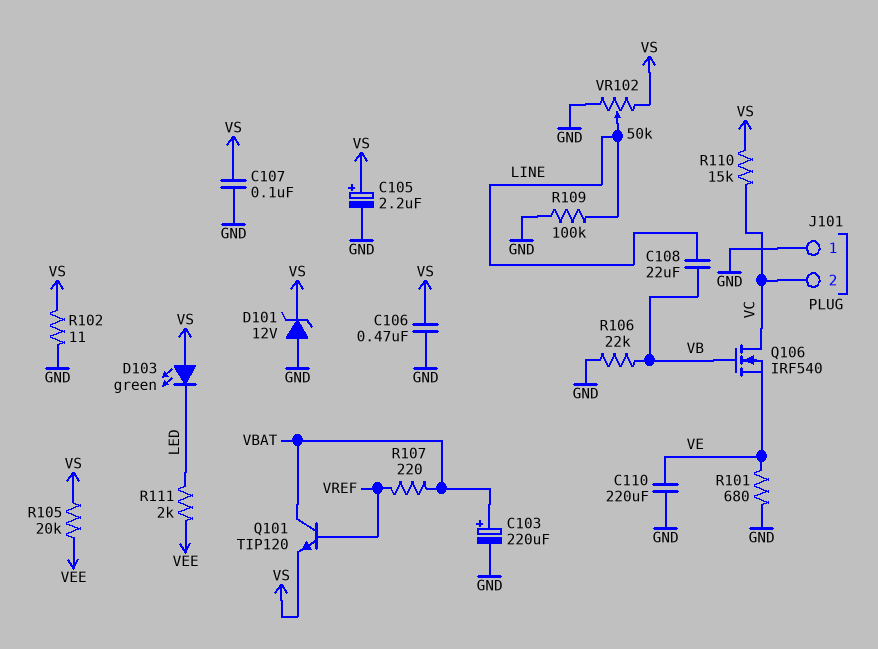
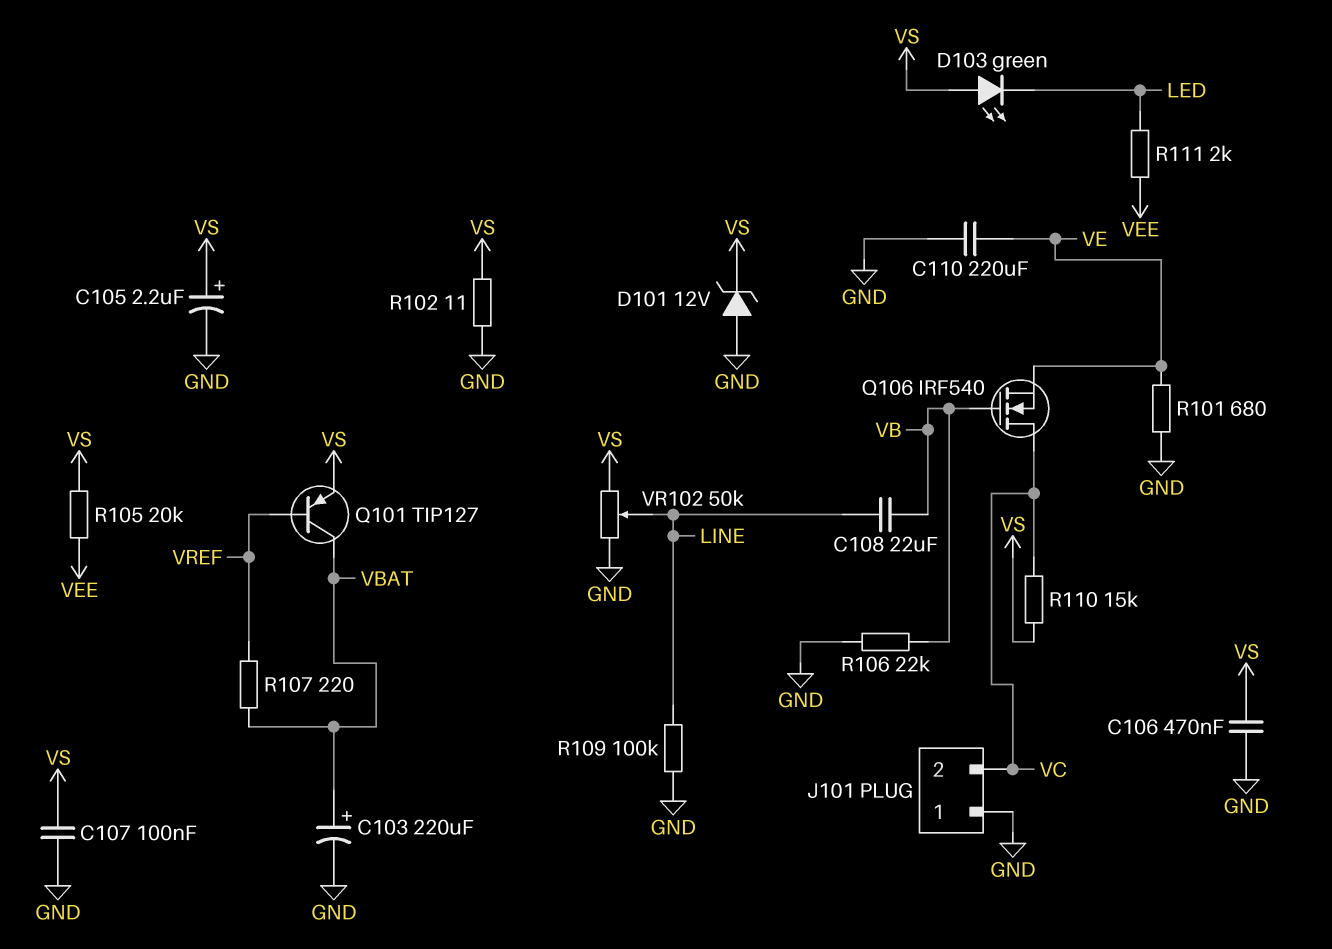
Q101: NPN TIP120 (B VREF, C VBAT, E VS) -> PNP TIP127 (B VREF, C VBAT, E VS)

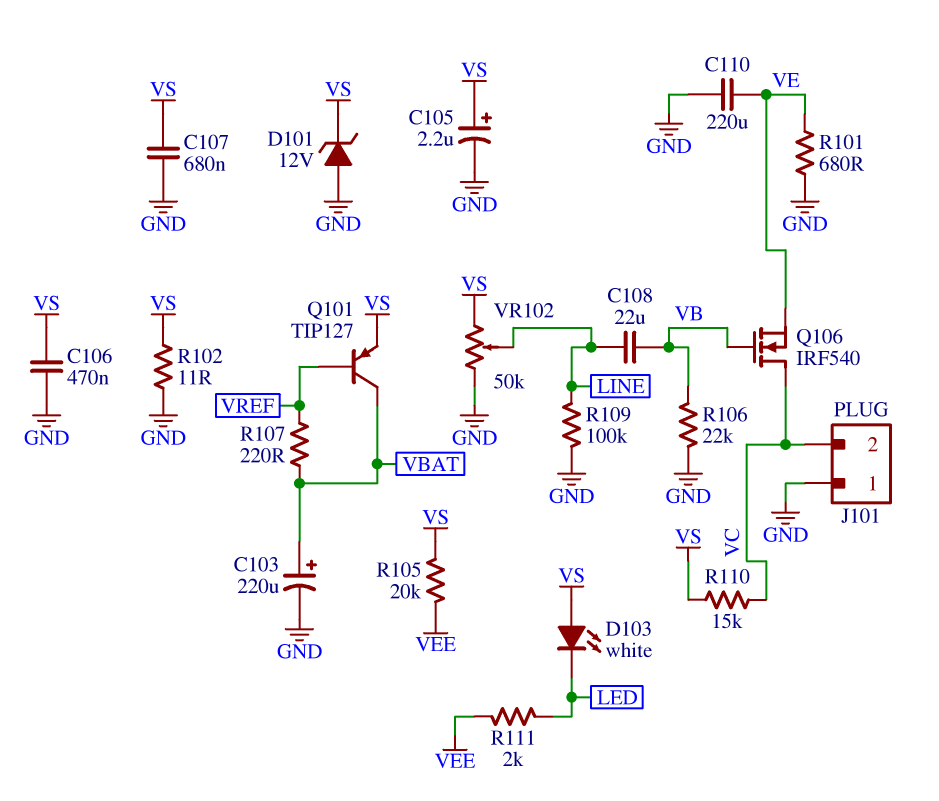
C107: 100nF (GND, VS) -> 680nF (GND, VS)
D103: LED green (A VS, K LED) -> LED white (A VS, K LED)

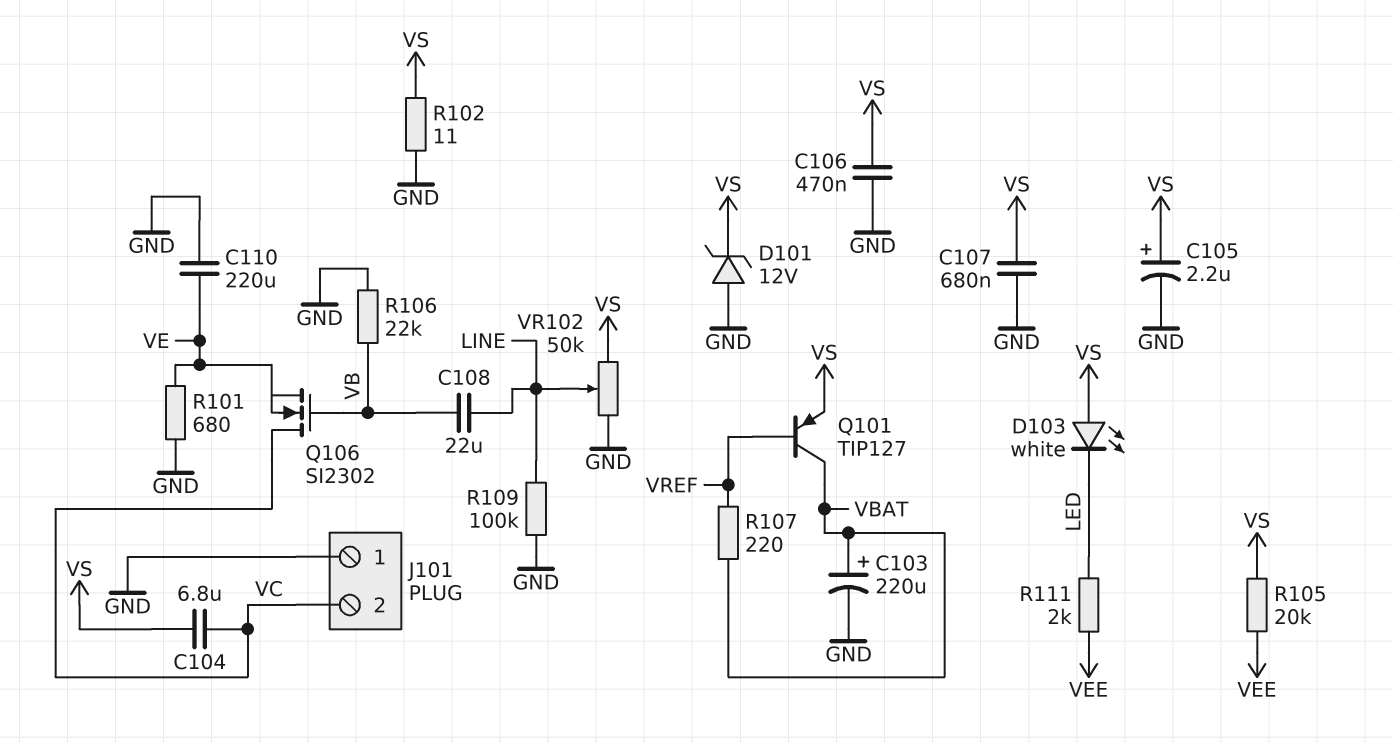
C104: none -> 6.8uF (VC, VS)
Q106: NMOS IRF540 (G VB, D VC, S VE) -> NMOS SI2302 (G VB, D VC, S VE)
R110: 15k (VC, VS) -> none

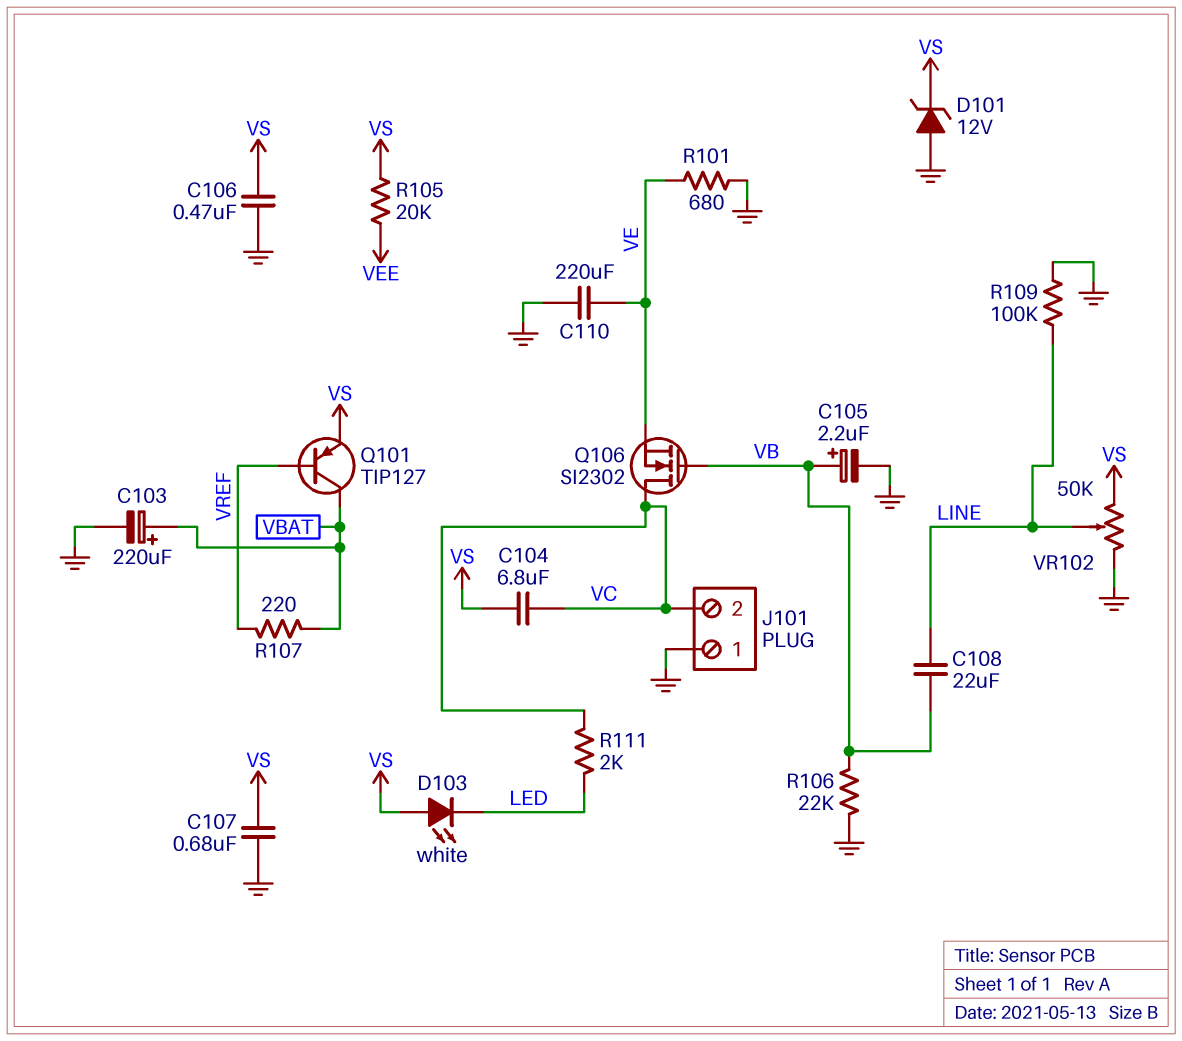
C105: 2.2uF (plus VS, minus GND) -> 2.2uF (plus VB, minus GND)
R102: 11 (GND, VS) -> none
R111: 2k (LED, VEE) -> 2k (LED, VC)

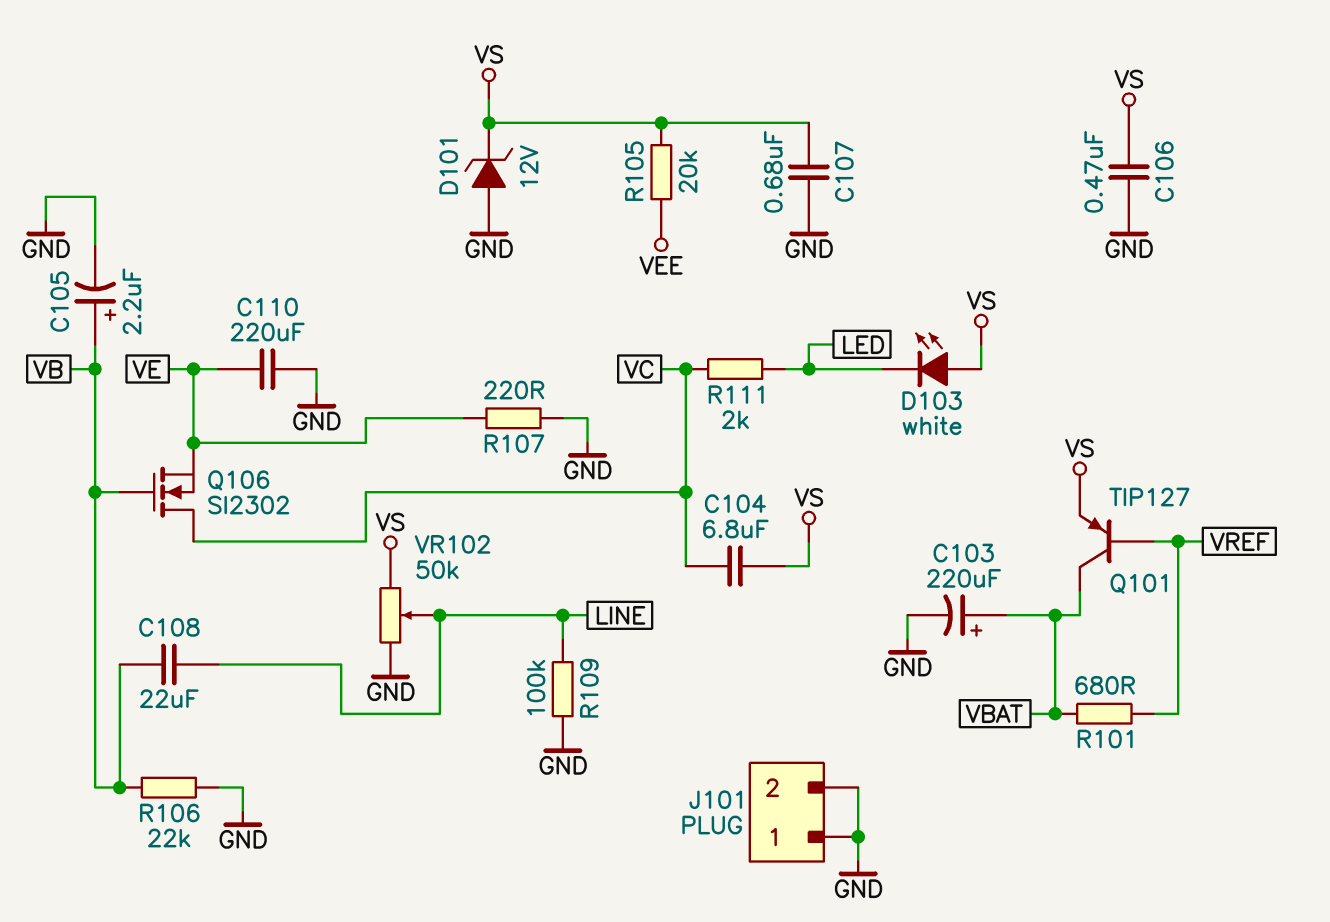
J101 pin 2: VC -> GND
R101: 680 (GND, VE) -> 680 (VBAT, VREF)
R107: 220 (VBAT, VREF) -> 220 (GND, VE)

